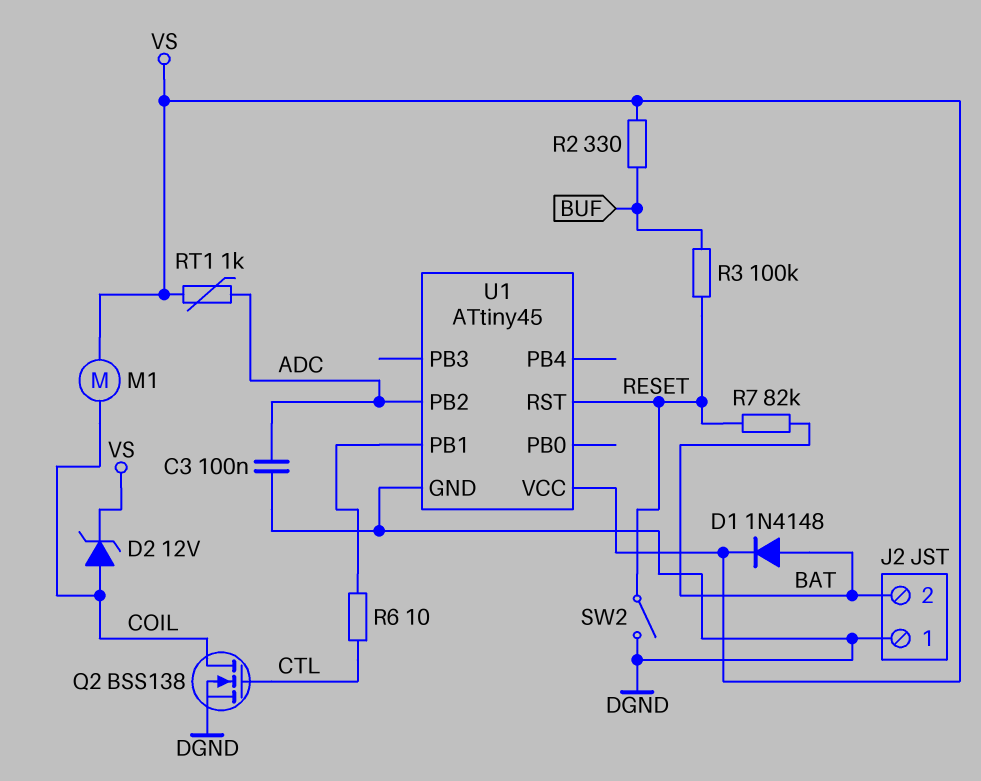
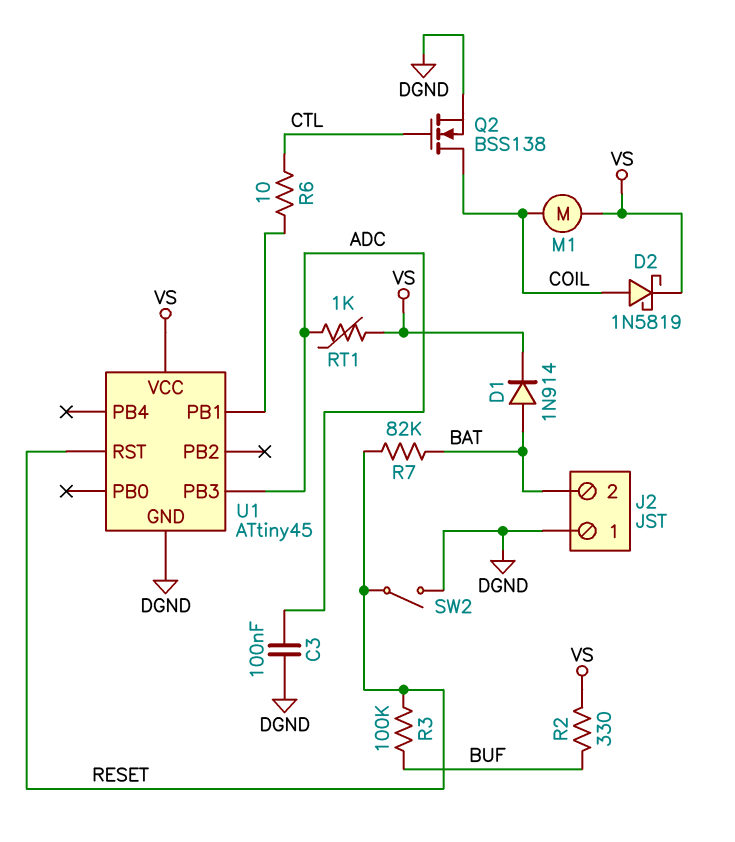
D1: diode 1N4148 (A BAT, K VS) -> diode 1N914 (A BAT, K VS)
D2: zener 12V (A COIL, K VS) -> schottky 1N5819 (A COIL, K VS)
U1 pin PB2: ADC -> none
U1 pin PB3: none -> ADC

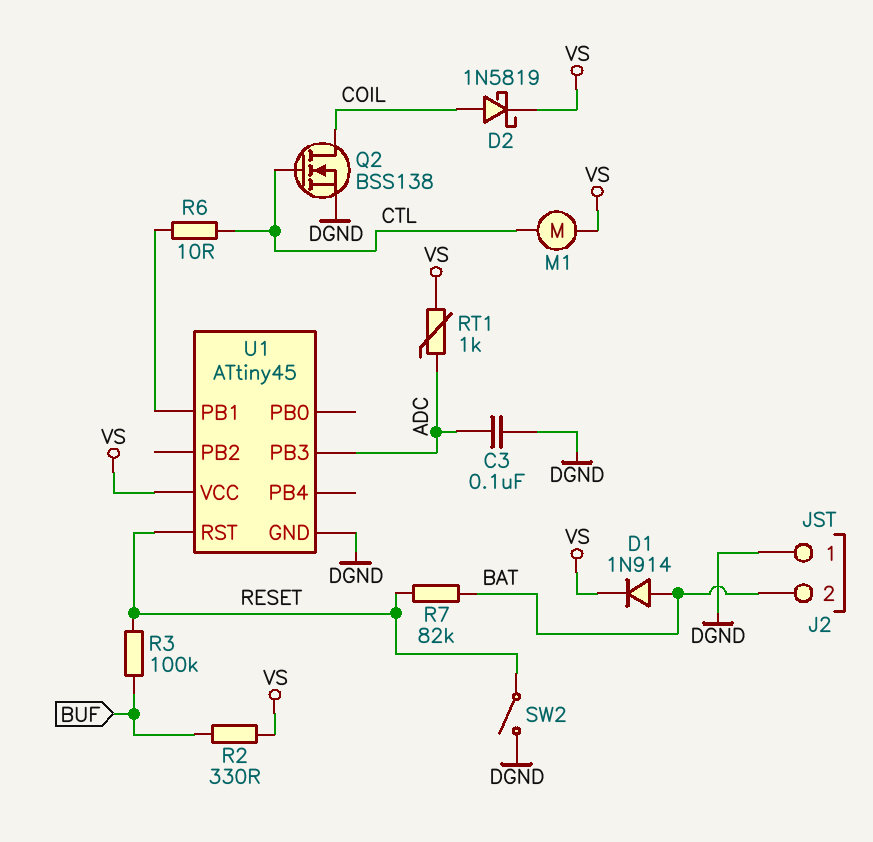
M1: motor (COIL, VS) -> motor (CTL, VS)

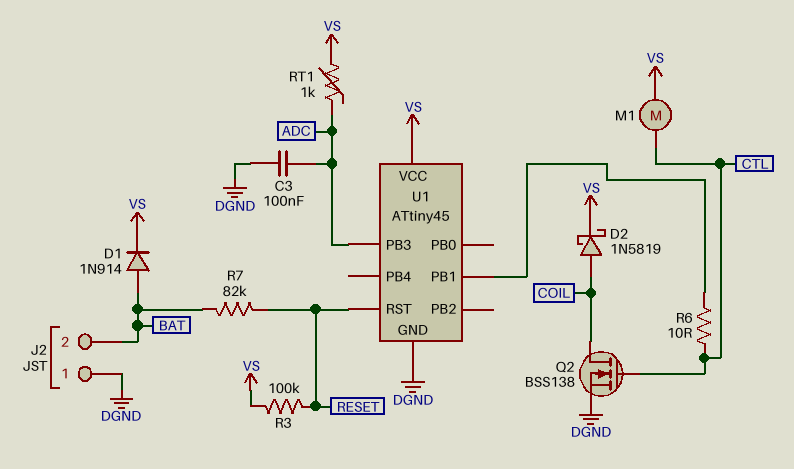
R2: 330 (BUF, VS) -> none
R3: 100k (BUF, RESET) -> 100k (RESET, VS)
SW2: switch (DGND, RESET) -> none

